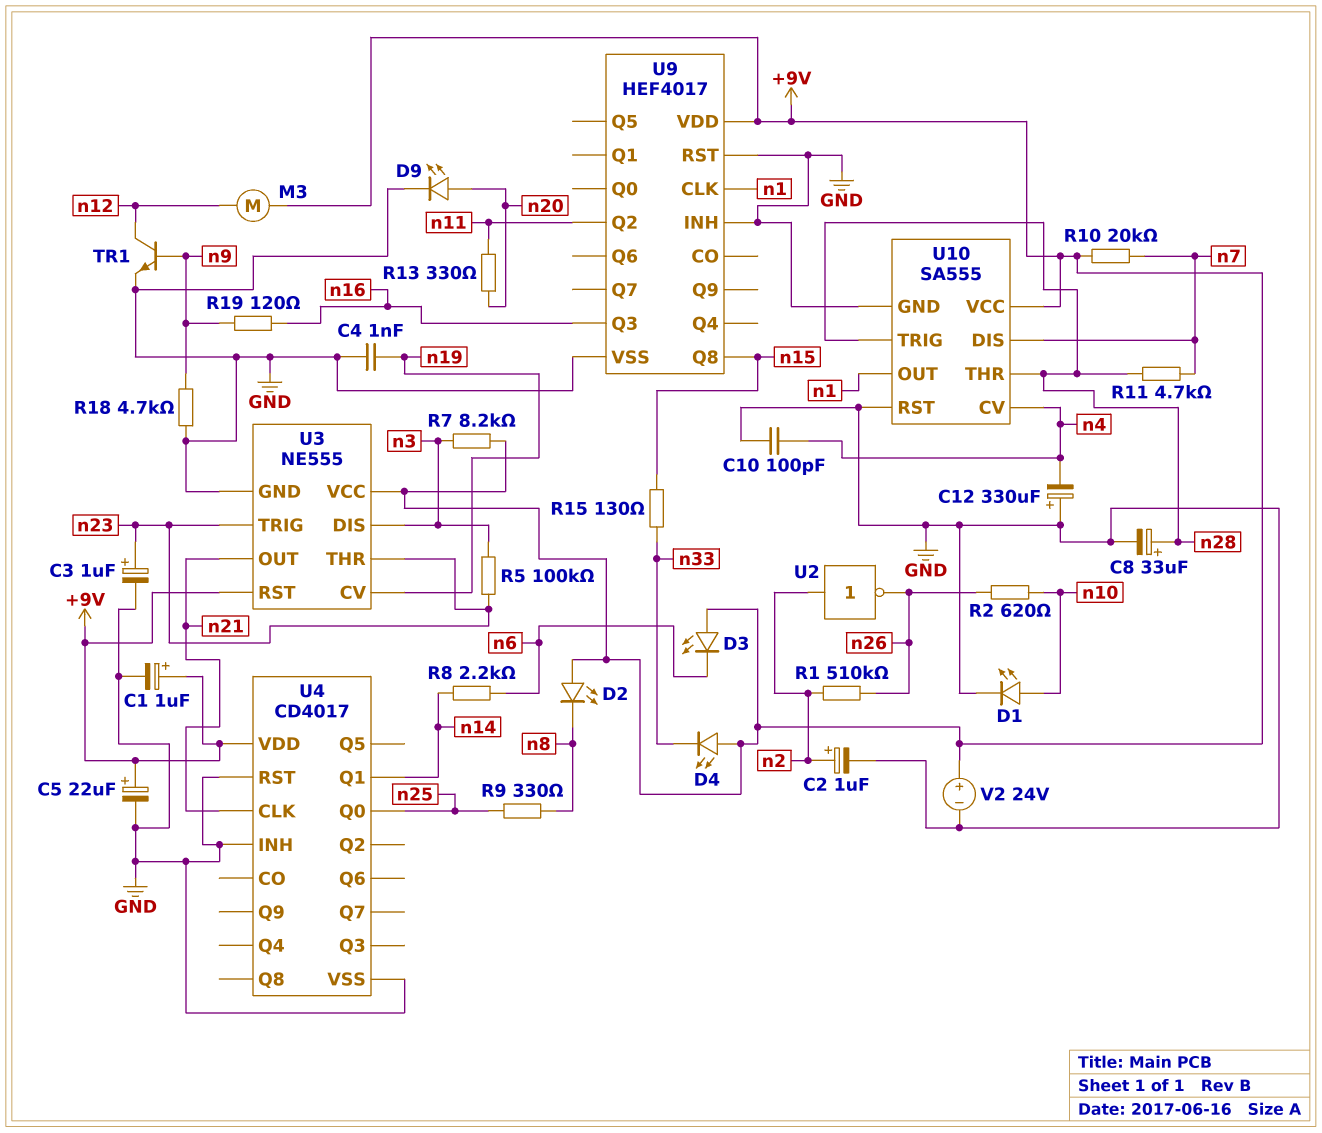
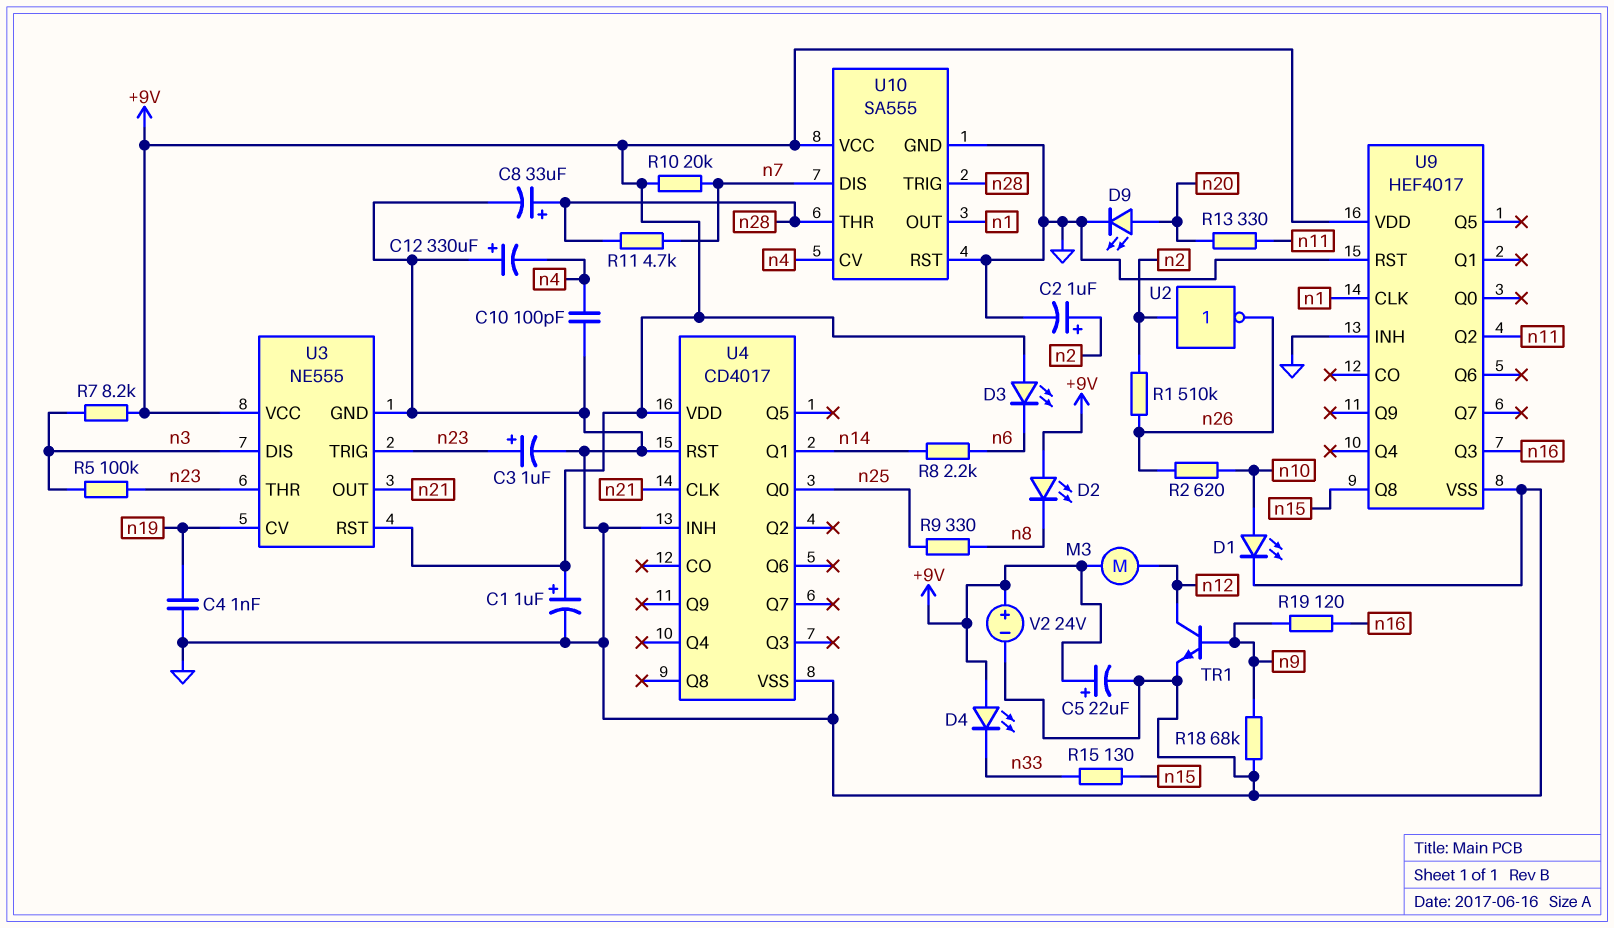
R18: 4.7k (GND, n9) -> 68k (GND, n9)

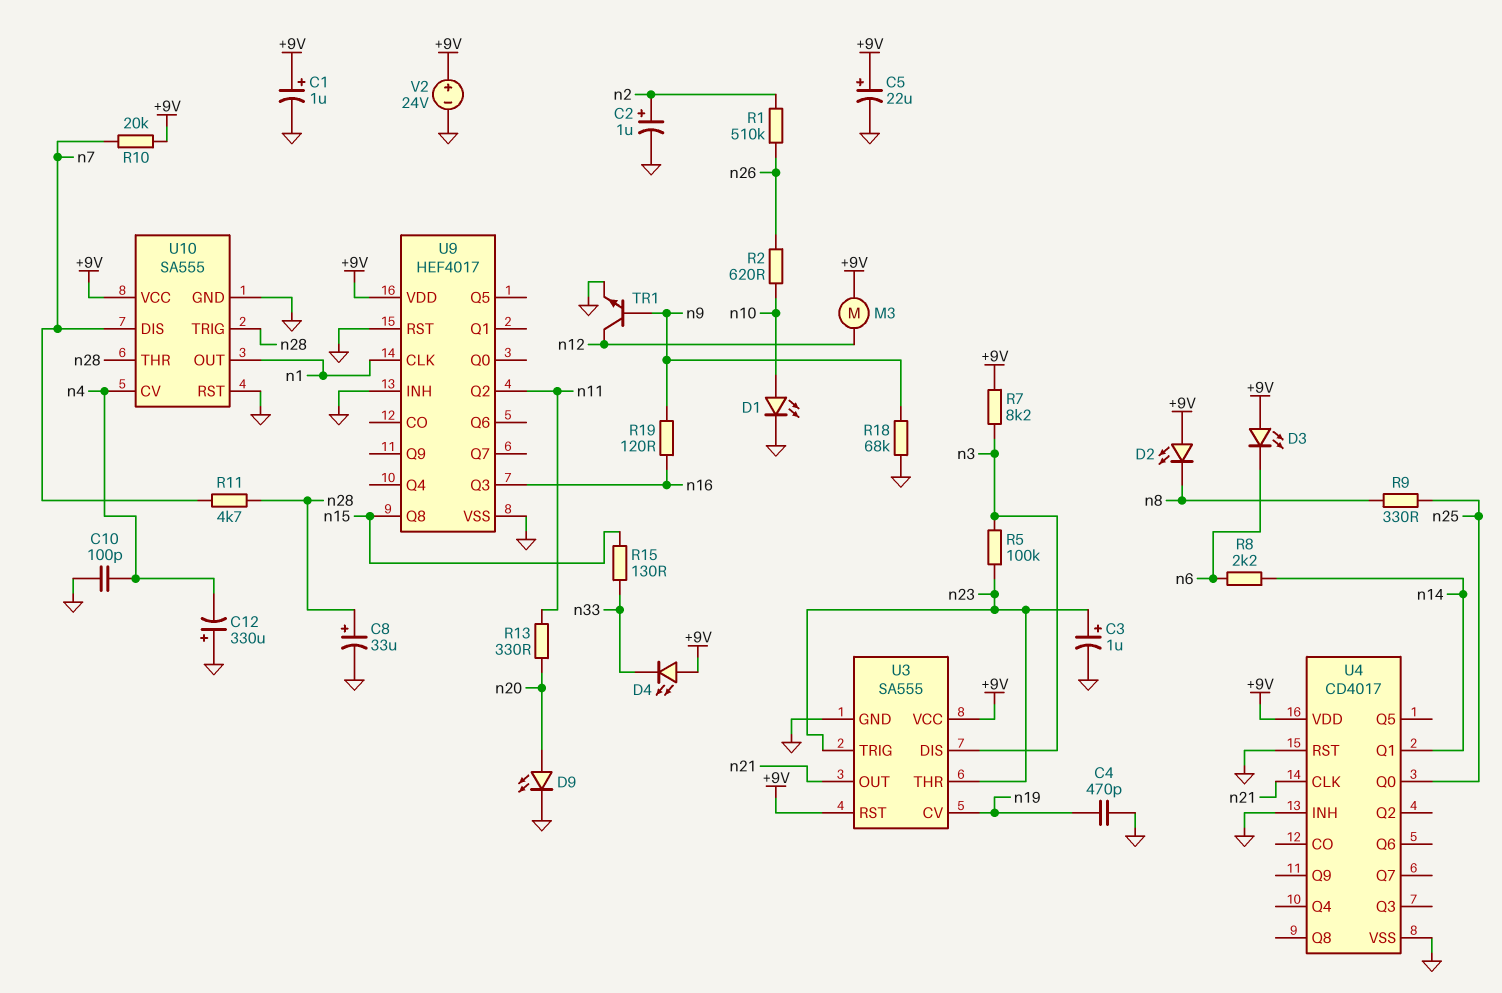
C4: 1nF (GND, n19) -> 470pF (GND, n19)
U2: NOT (in n2, out n26) -> none
U3: NE555 -> SA555

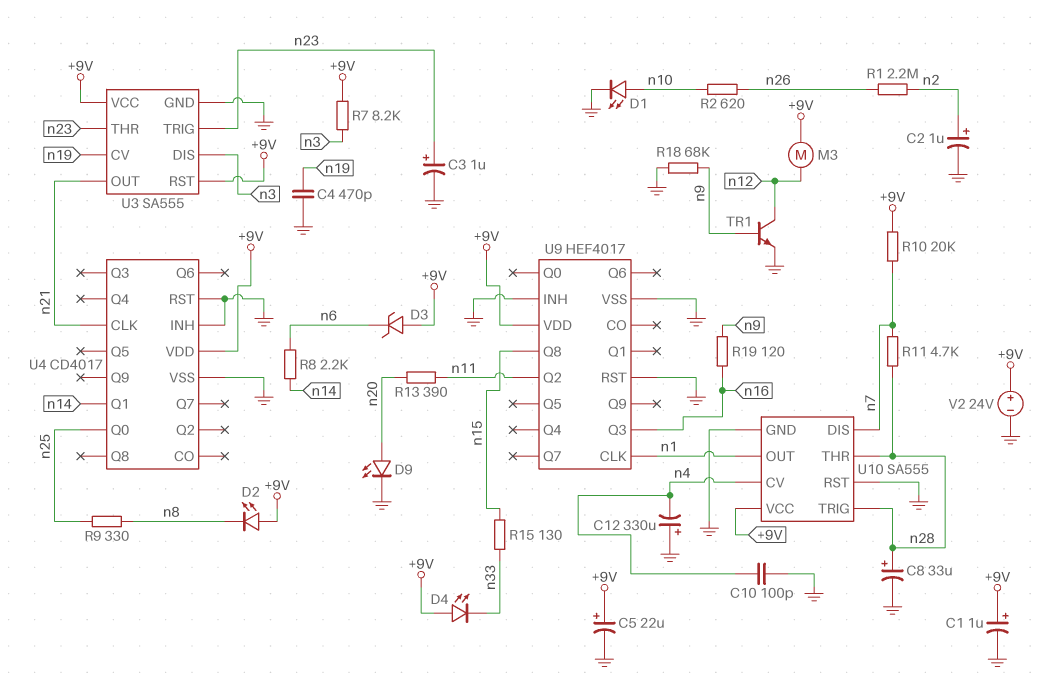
D3: LED (A +9V, K n6) -> zener (A +9V, K n6)
R1: 510k (n2, n26) -> 2.2M (n2, n26)
R5: 100k (n3, n23) -> none
R13: 330 (n11, n20) -> 390 (n11, n20)

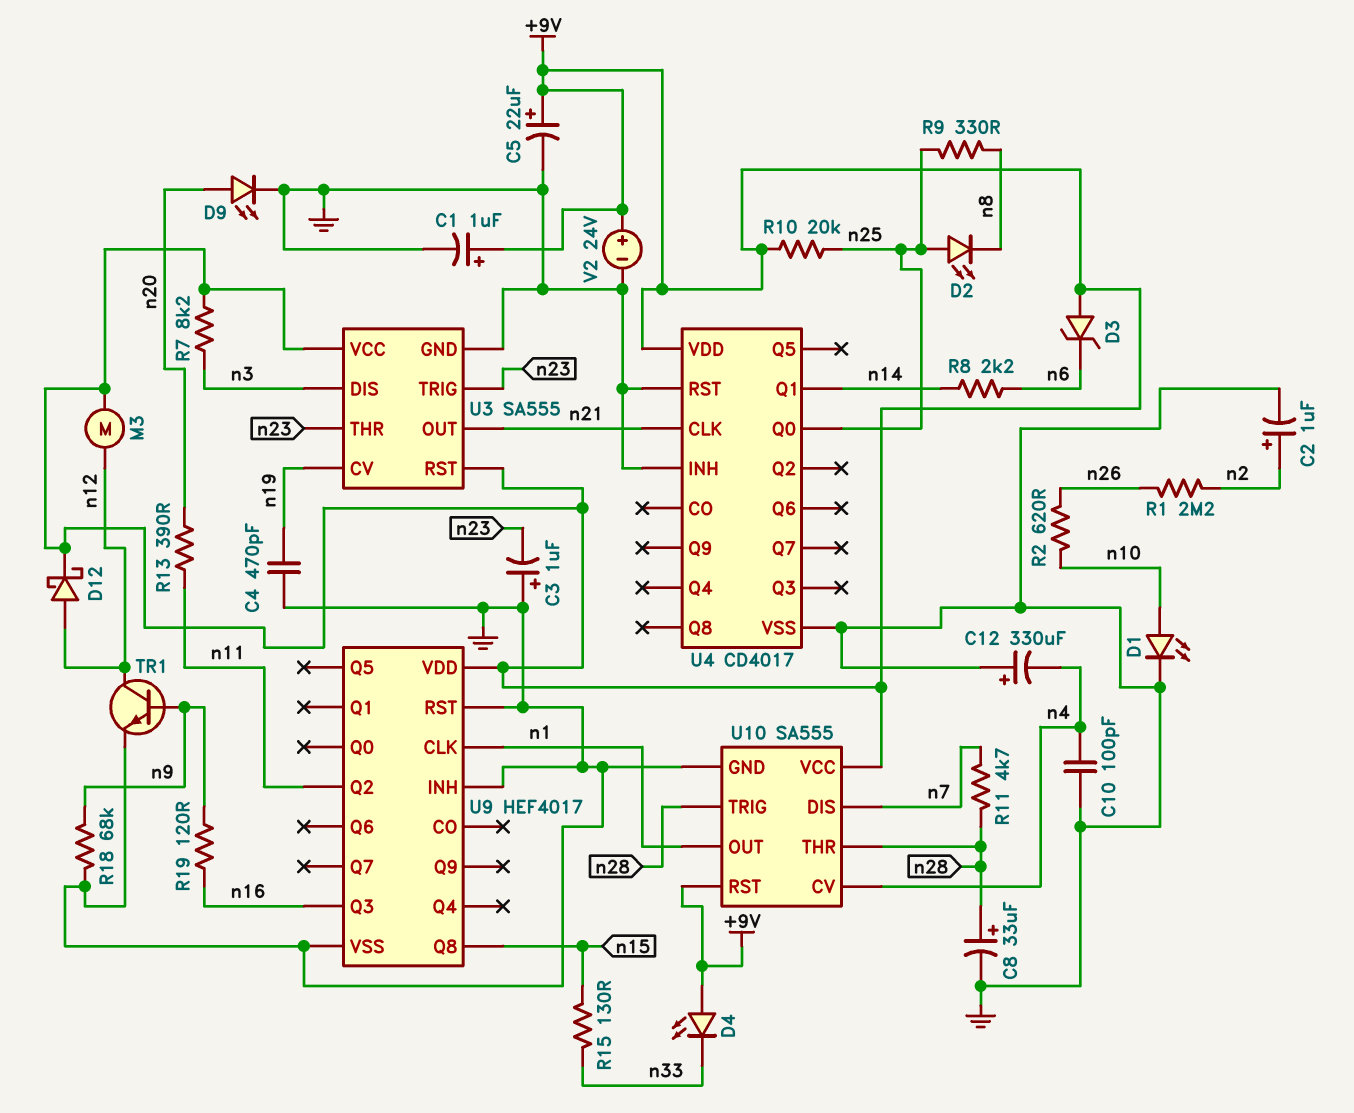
C3: 1uF (plus n23, minus GND) -> 1uF (plus GND, minus n23)
D2: LED (A +9V, K n8) -> LED (A n25, K n8)
D12: none -> schottky (A n12, K +9V)
R10: 20k (+9V, n7) -> 20k (+9V, n25)
U10 pin RST: GND -> +9V

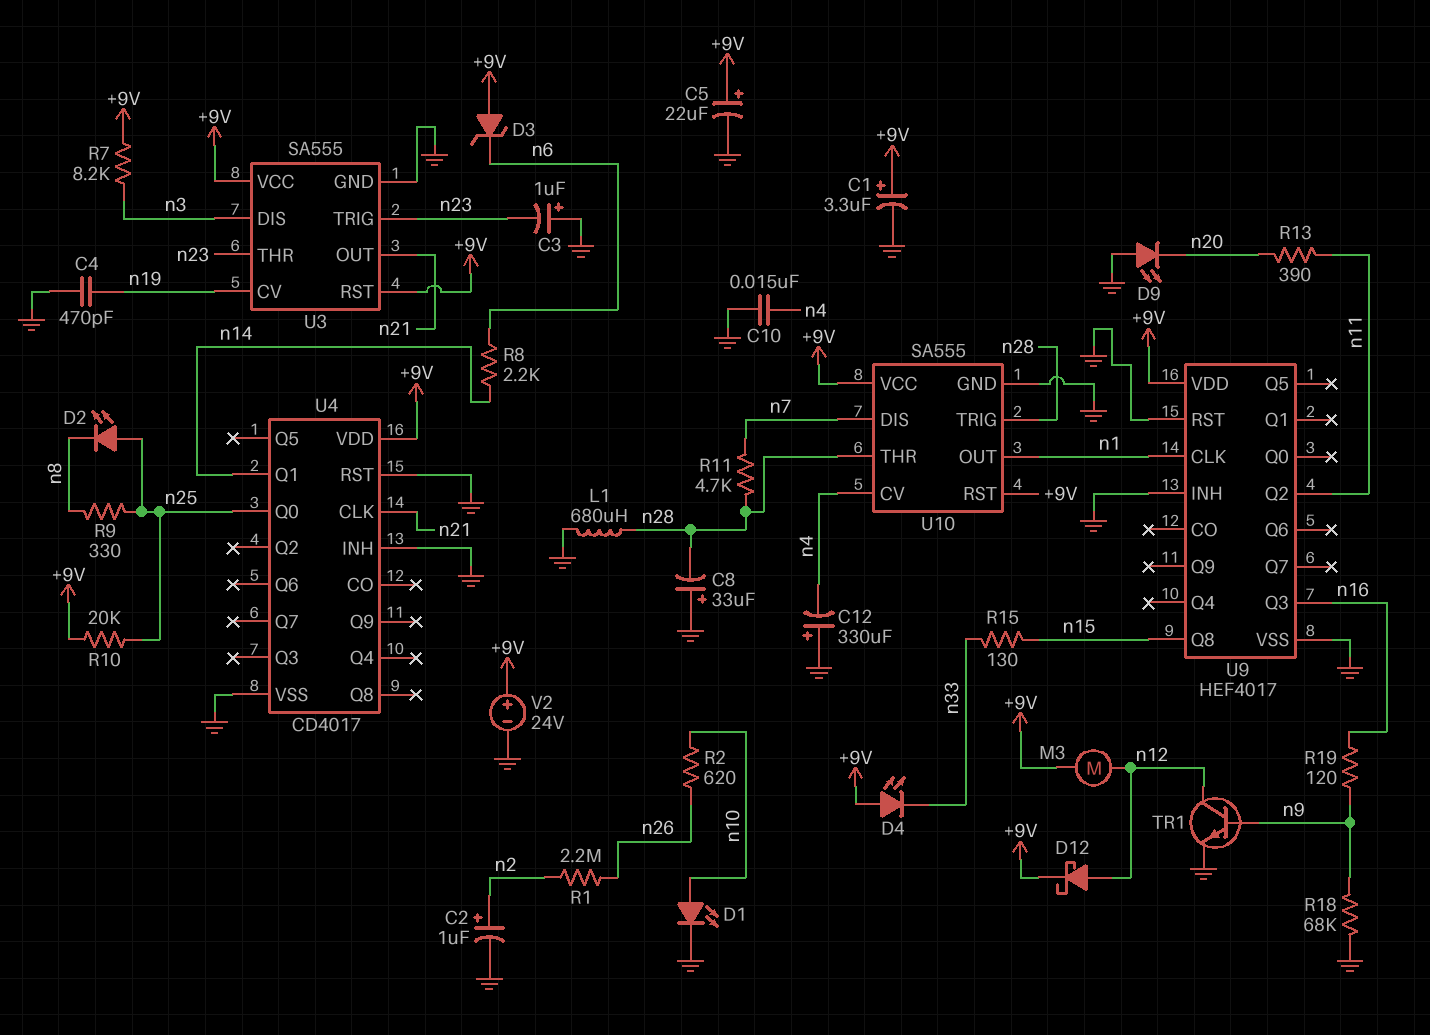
C1: 1uF (plus +9V, minus GND) -> 3.3uF (plus +9V, minus GND)
C8: 33uF (plus n28, minus GND) -> 33uF (plus GND, minus n28)
C10: 100pF (GND, n4) -> 15nF (GND, n4)
D9: LED (A n20, K GND) -> LED (A GND, K n20)
L1: none -> 680uH (GND, n28)

